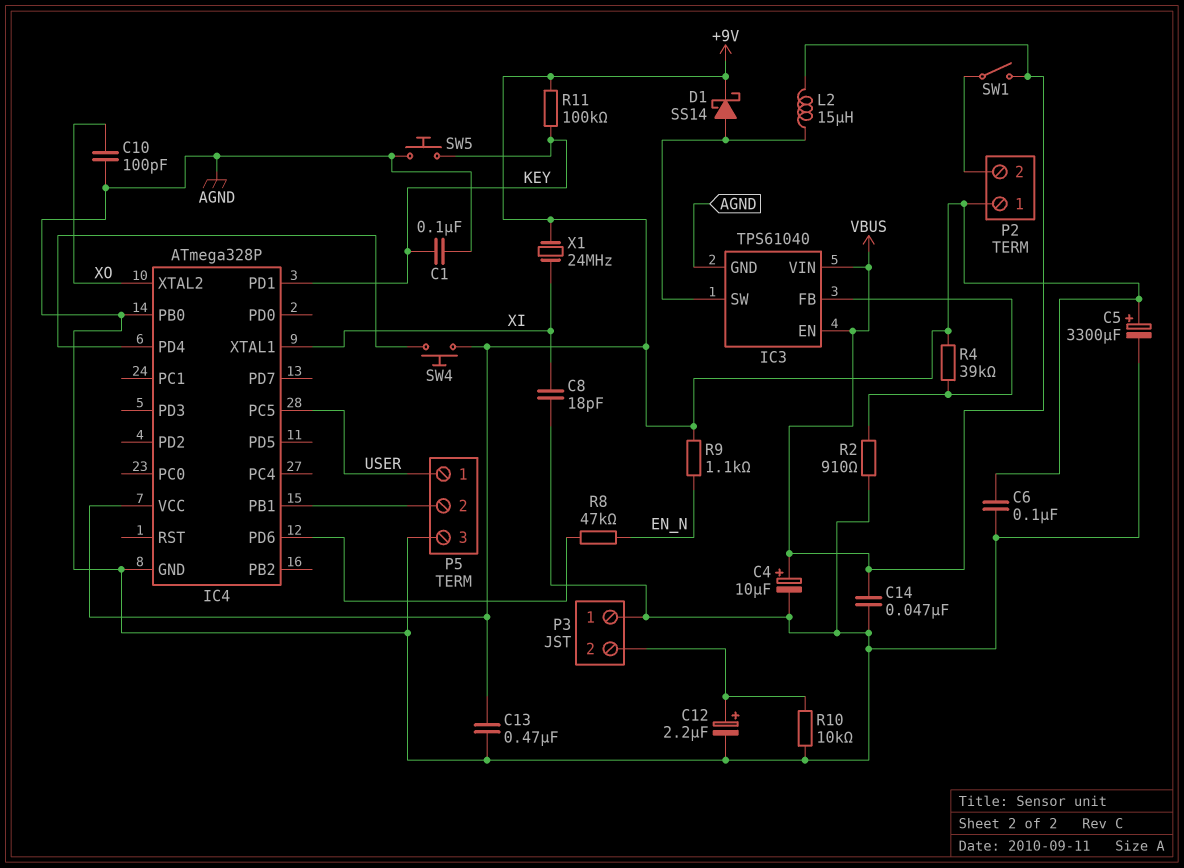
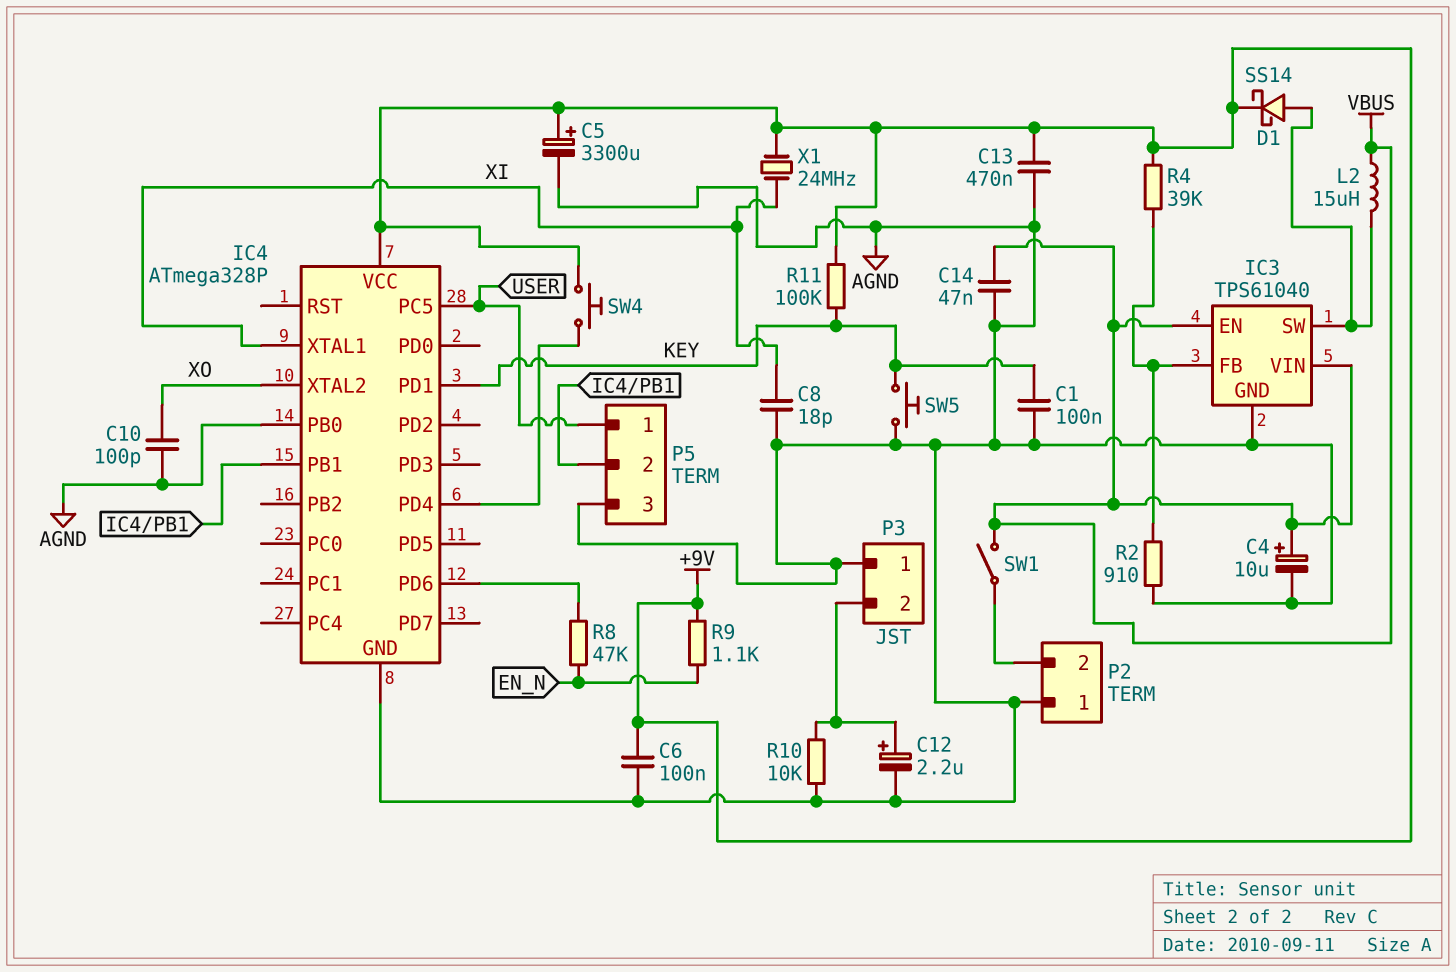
P2 pin 1: +9V -> AGND

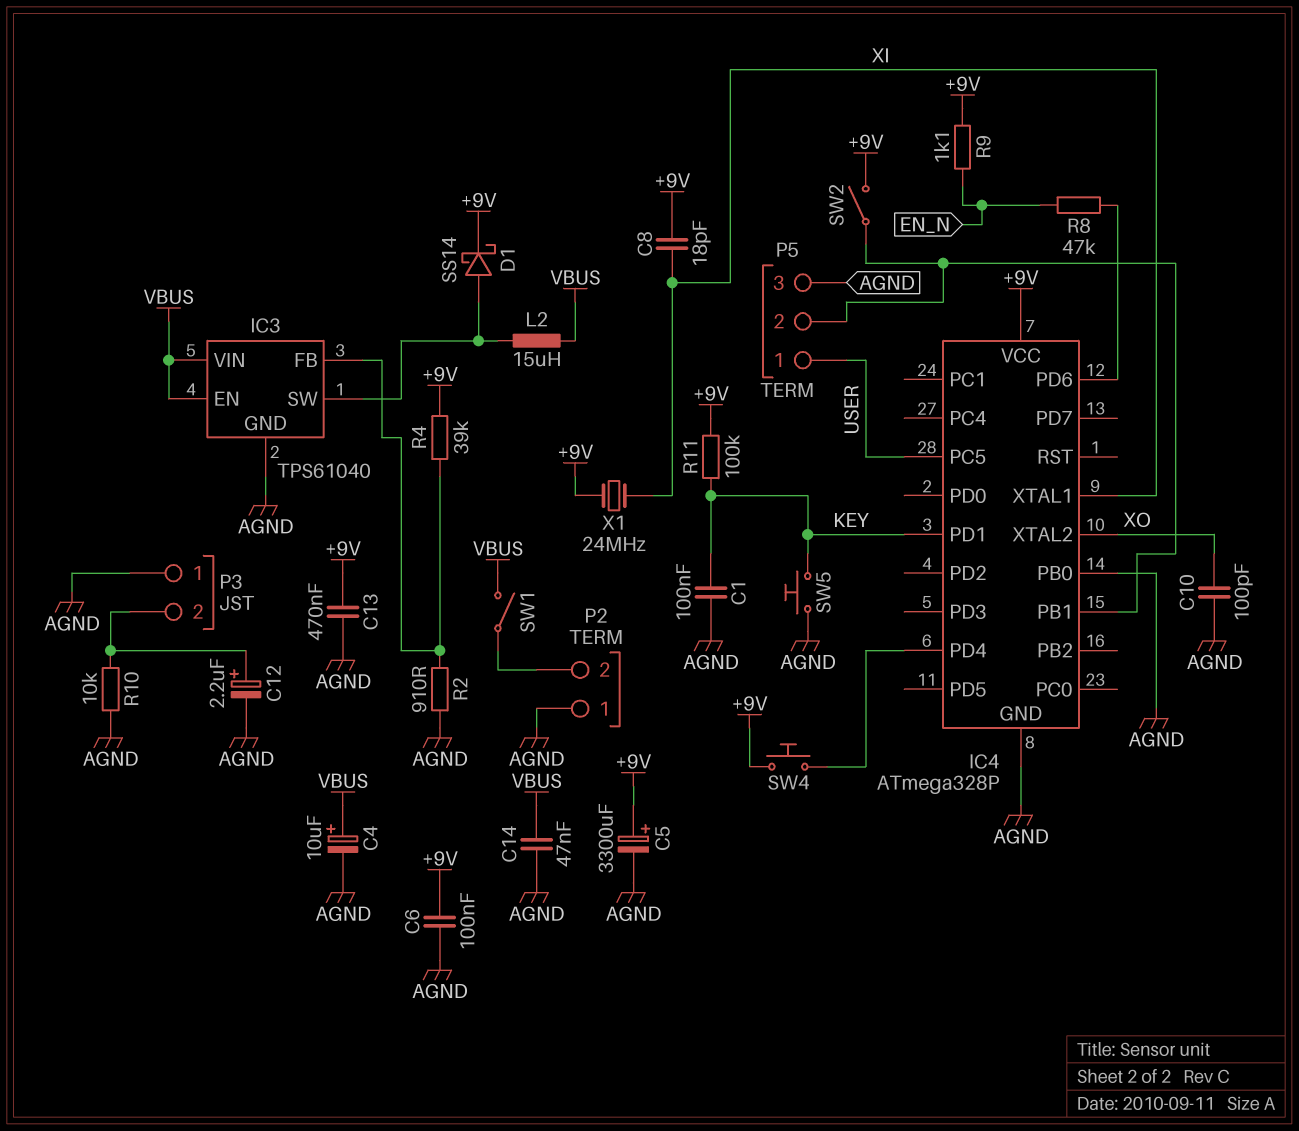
C8: 18pF (AGND, XI) -> 18pF (+9V, XI)
SW2: none -> switch (+9V, IC4/PB1)

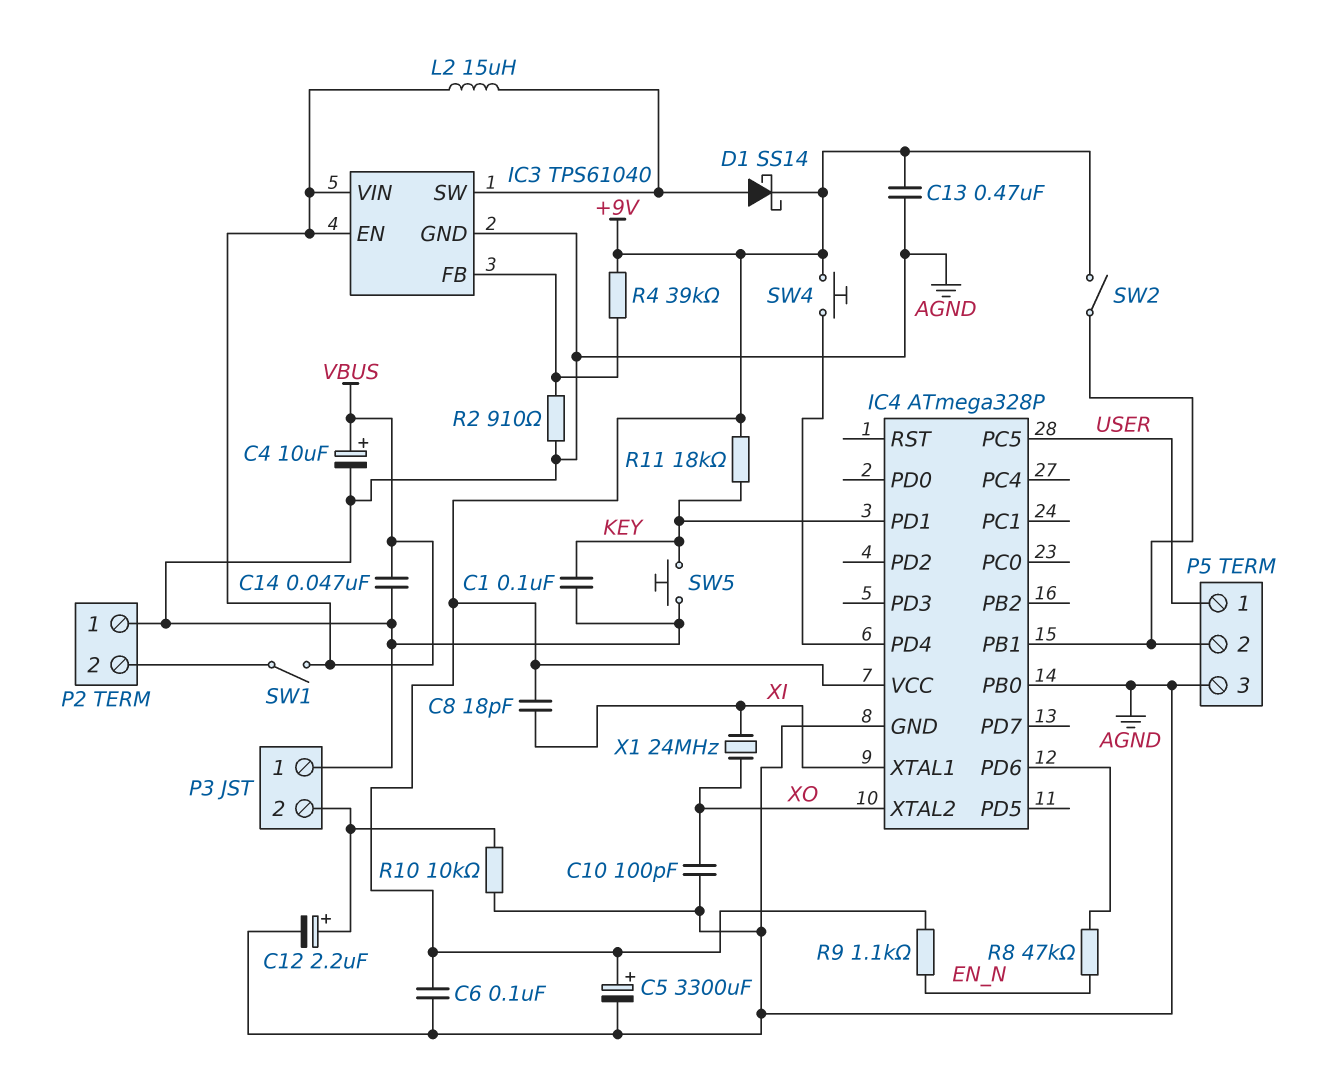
R11: 100k (+9V, KEY) -> 18k (+9V, KEY)
X1: 24MHz (+9V, XI) -> 24MHz (XI, XO)

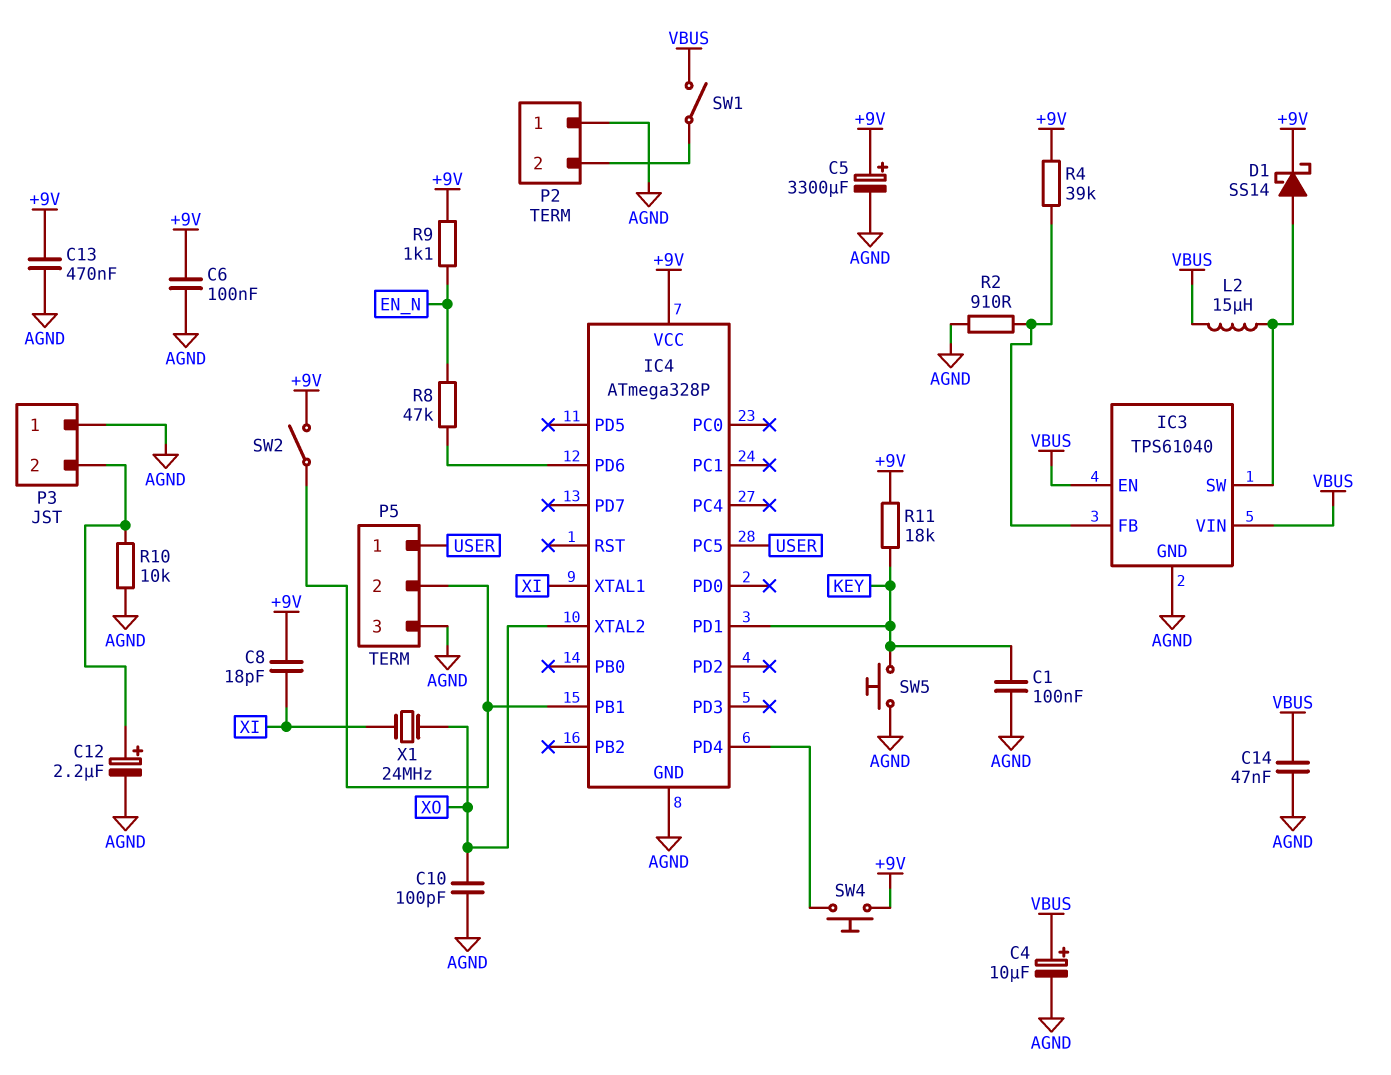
IC4 pin PB0: AGND -> none

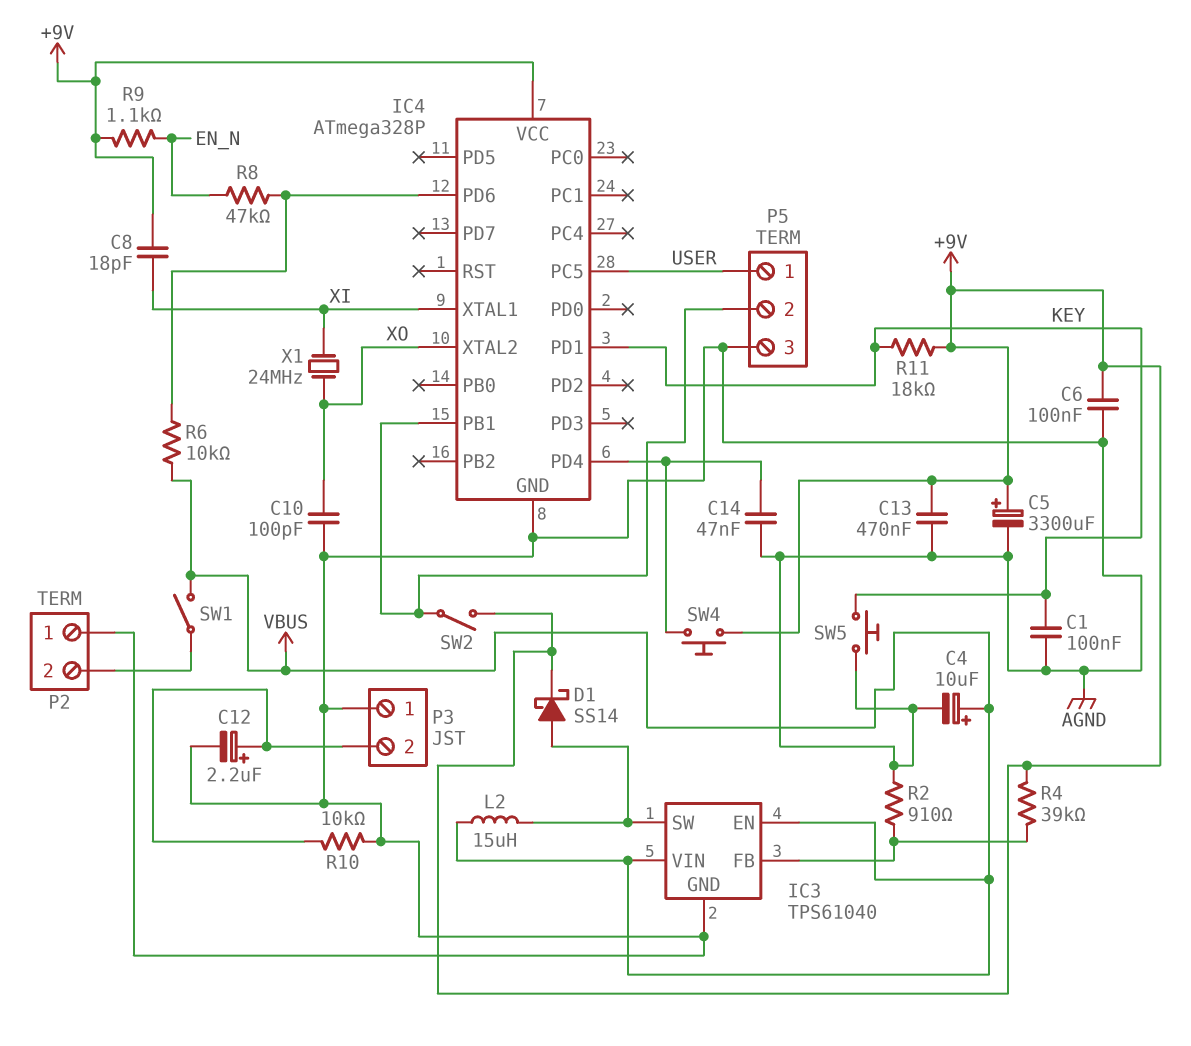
C14: 47nF (AGND, VBUS) -> 47nF (AGND, IC4/PD4)
R6: none -> 10k (IC4/PD6, VBUS)

